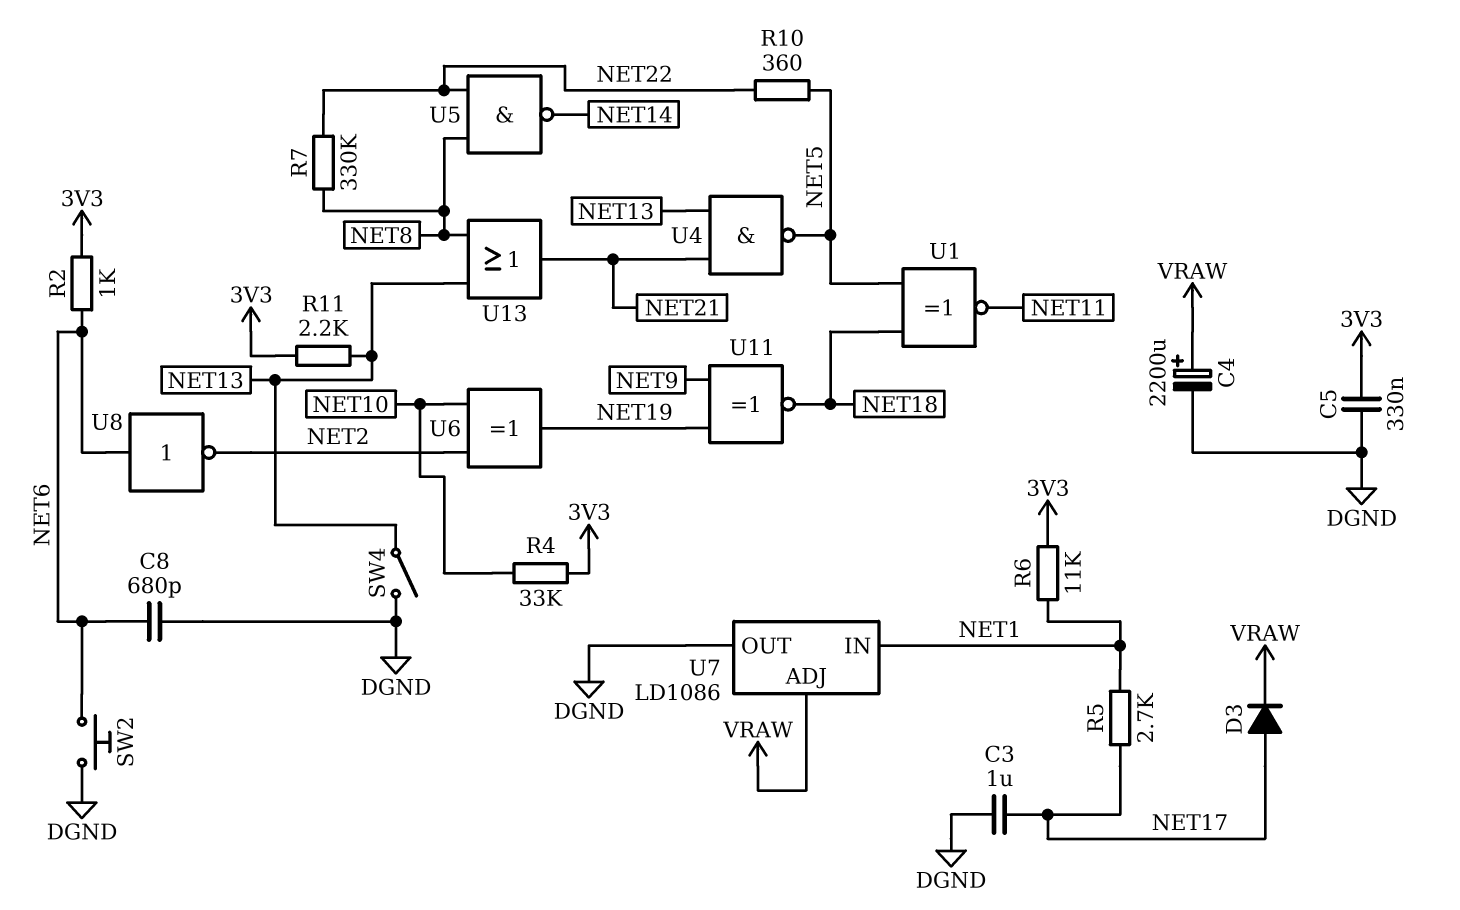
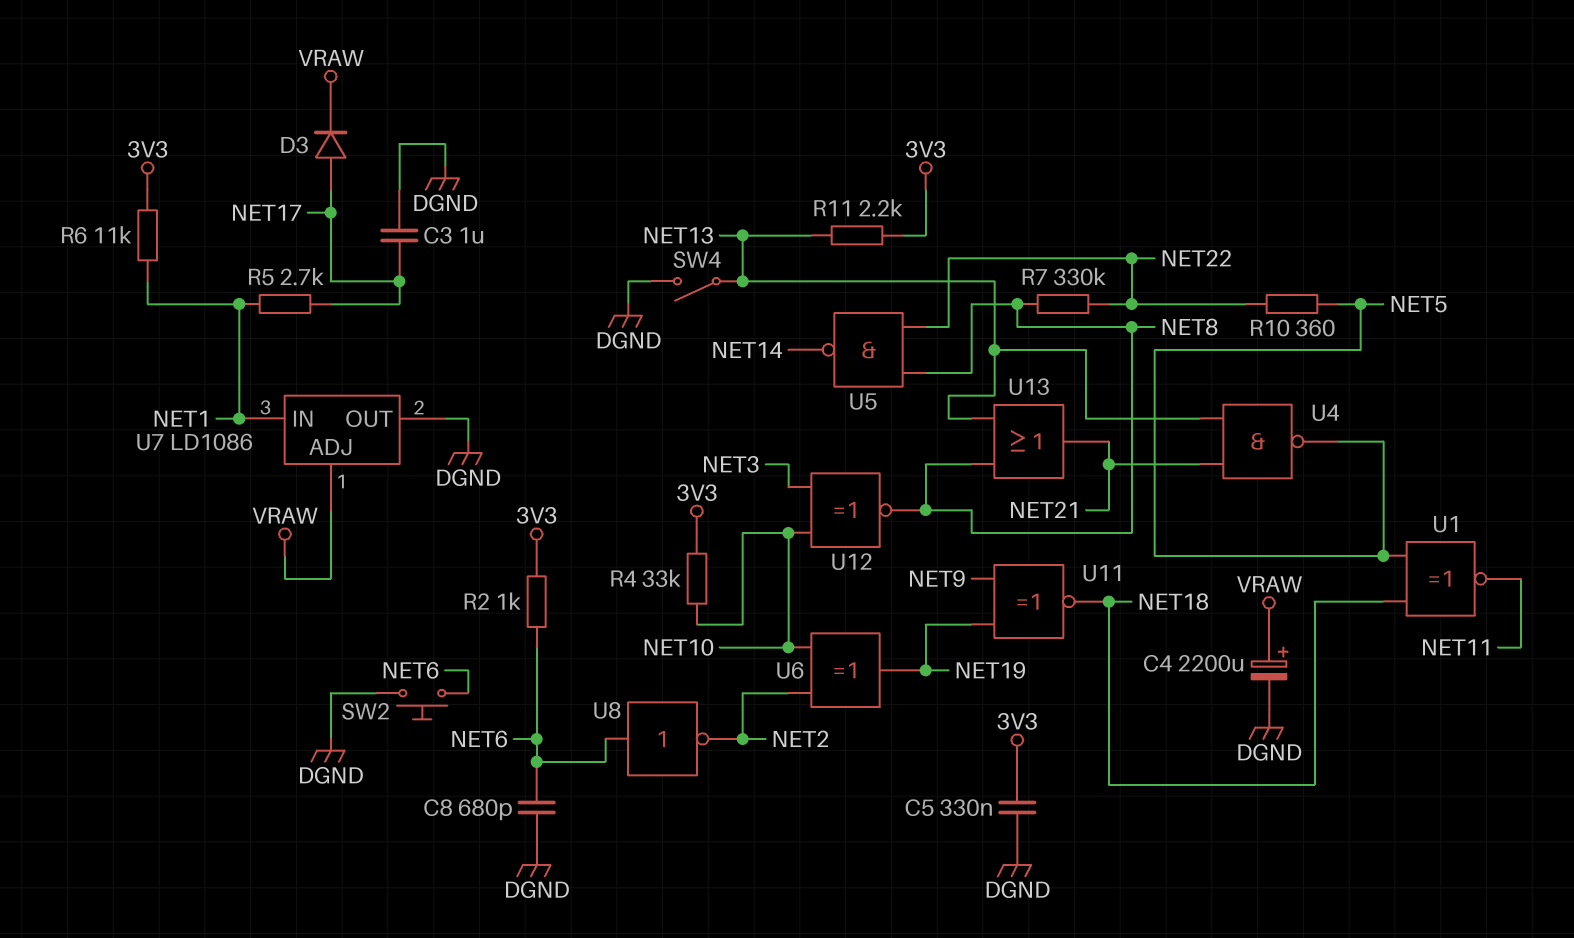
U12: none -> XNOR (in NET3, in NET10, out NET8)

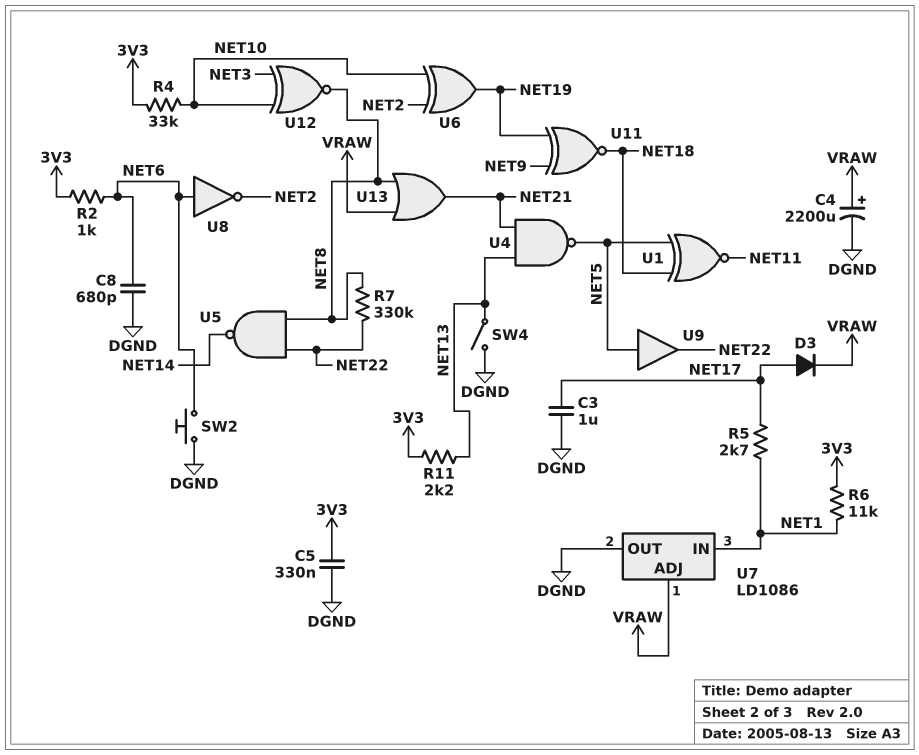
R10: 360 (NET5, NET22) -> none
U9: none -> buffer (in NET5, out NET22)
U13: OR (in NET8, in NET13, out NET21) -> OR (in NET8, in VRAW, out NET21)

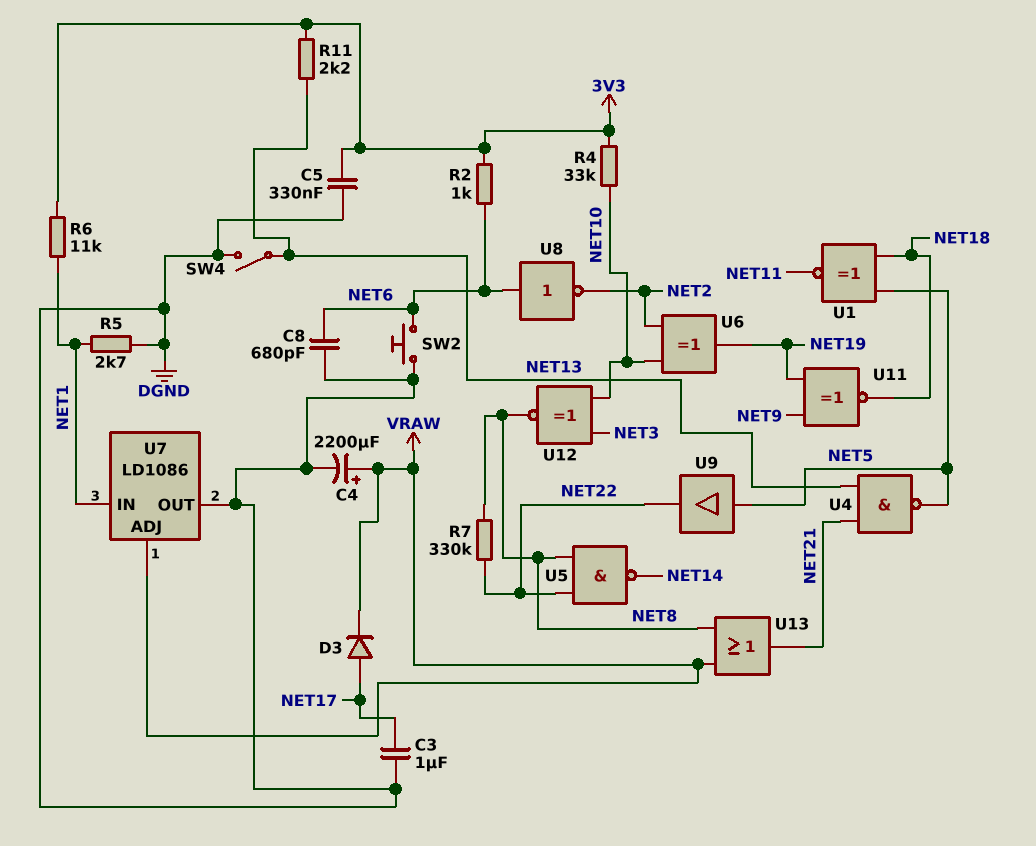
R5: 2.7k (NET1, NET17) -> 2.7k (DGND, NET1)

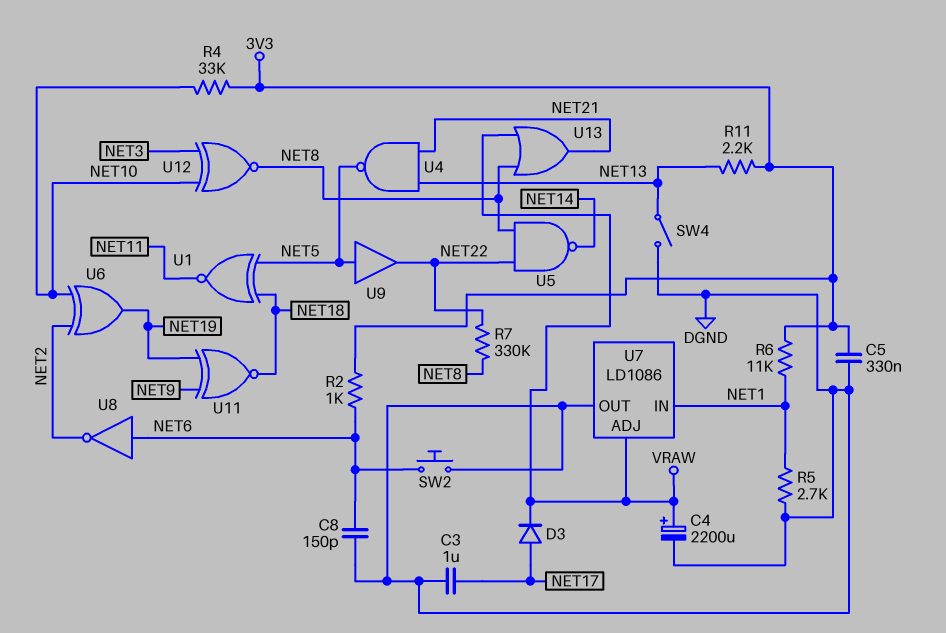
C8: 680pF (DGND, NET6) -> 150pF (DGND, NET6)

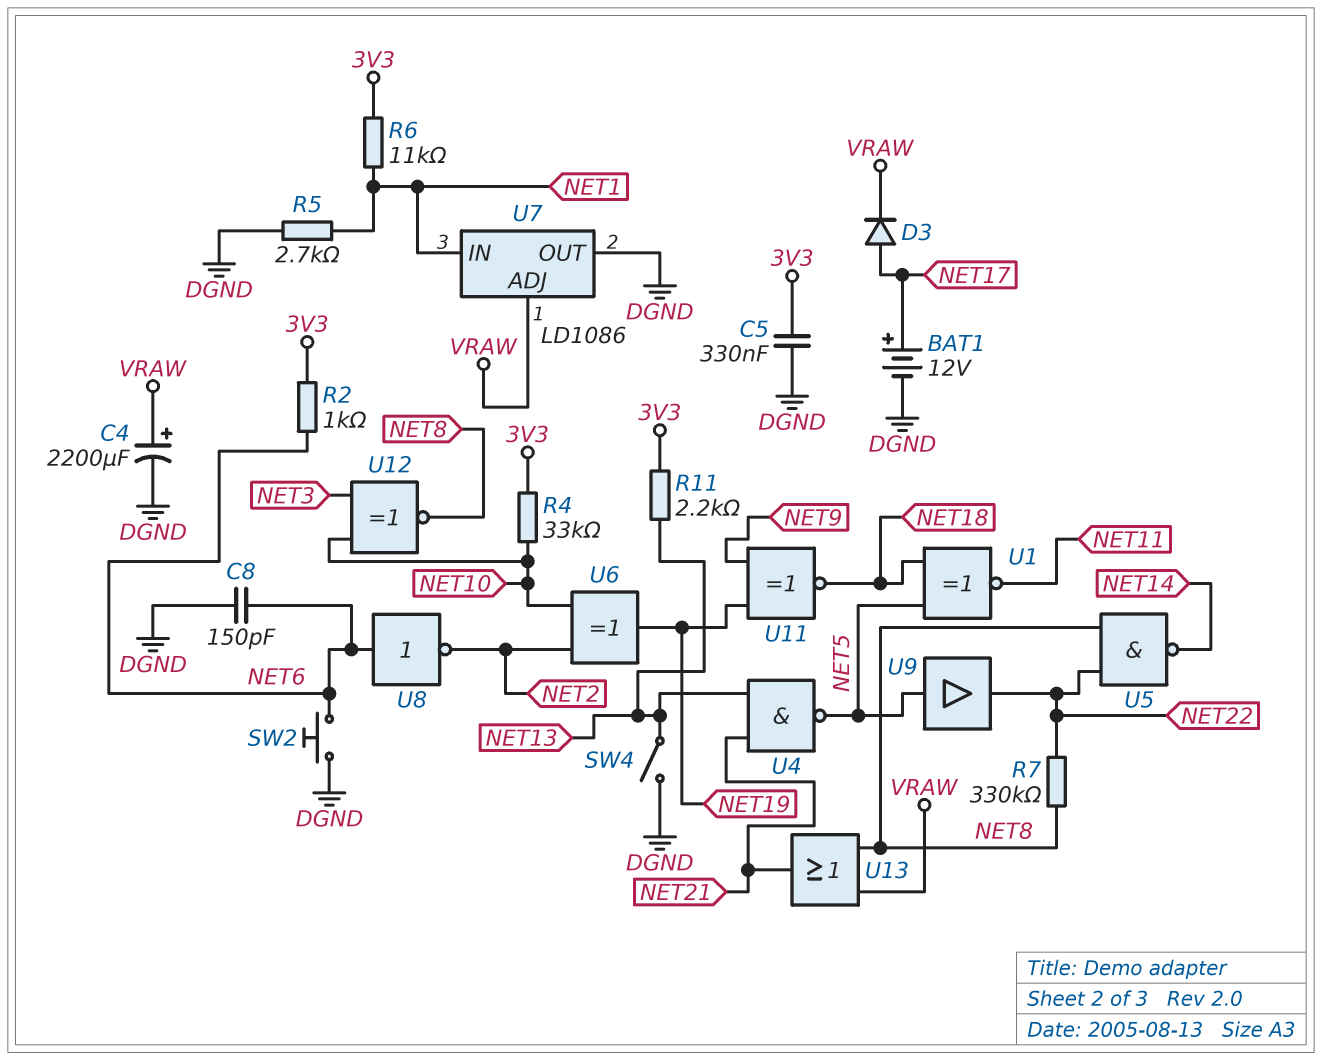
BAT1: none -> 12V (plus NET17, minus DGND)
C3: 1uF (DGND, NET17) -> none

